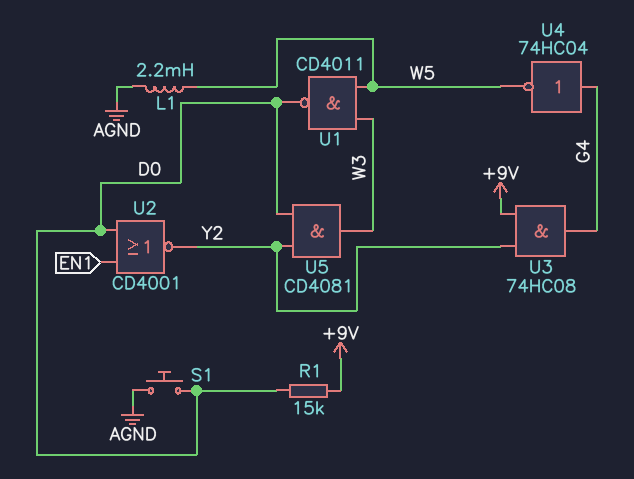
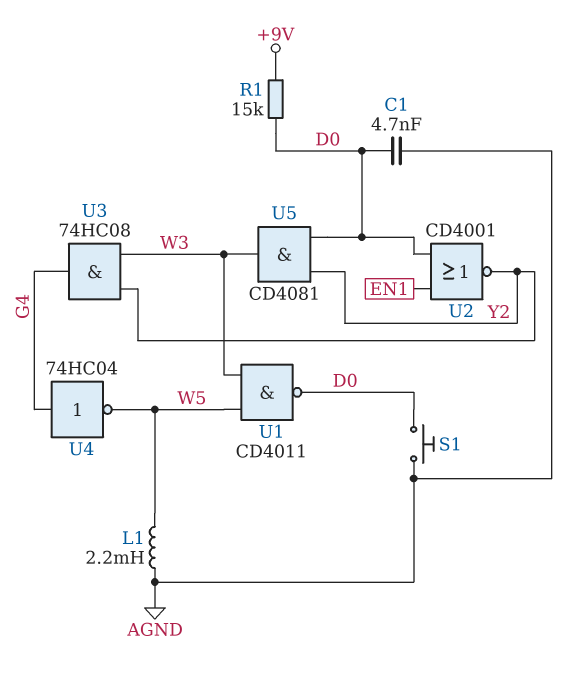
C1: none -> 4.7nF (AGND, D0)
U3: AND 74HC08 (in +9V, in Y2, out G4) -> AND 74HC08 (in W3, in Y2, out G4)

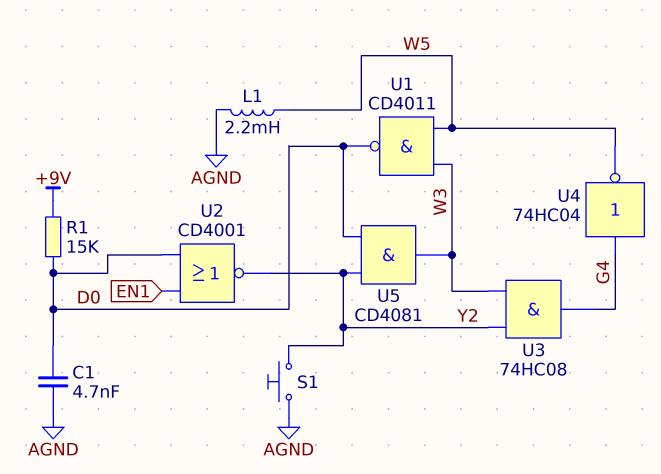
S1: button (AGND, D0) -> button (AGND, Y2)

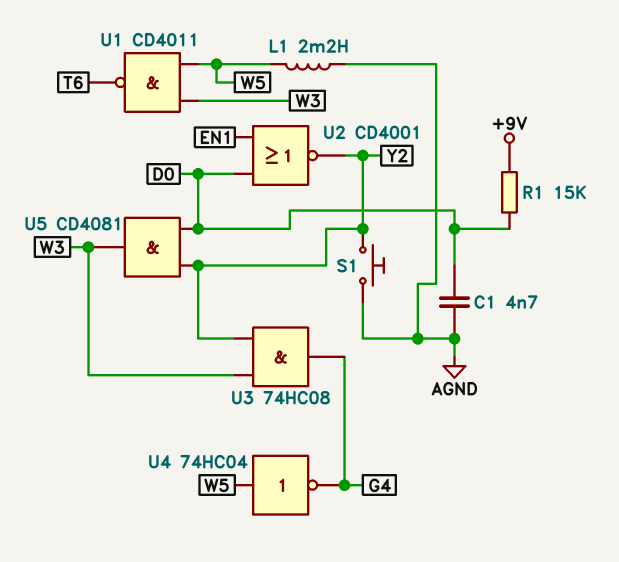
U1: NAND CD4011 (in W3, in W5, out D0) -> NAND CD4011 (in W3, in W5, out T6)
U4: NOT 74HC04 (in G4, out W5) -> NOT 74HC04 (in W5, out G4)

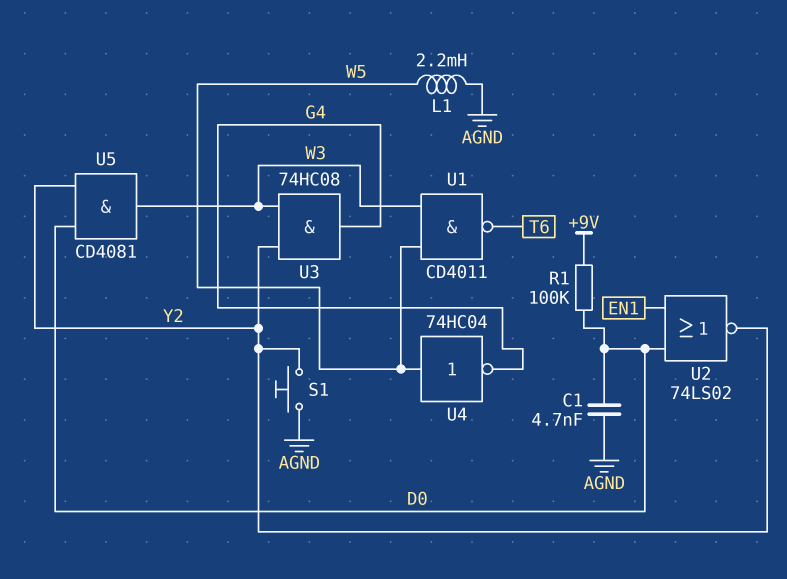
R1: 15k (+9V, D0) -> 100k (+9V, D0)
U2: NOR CD4001 (in D0, in EN1, out Y2) -> NOR 74LS02 (in D0, in EN1, out Y2)

